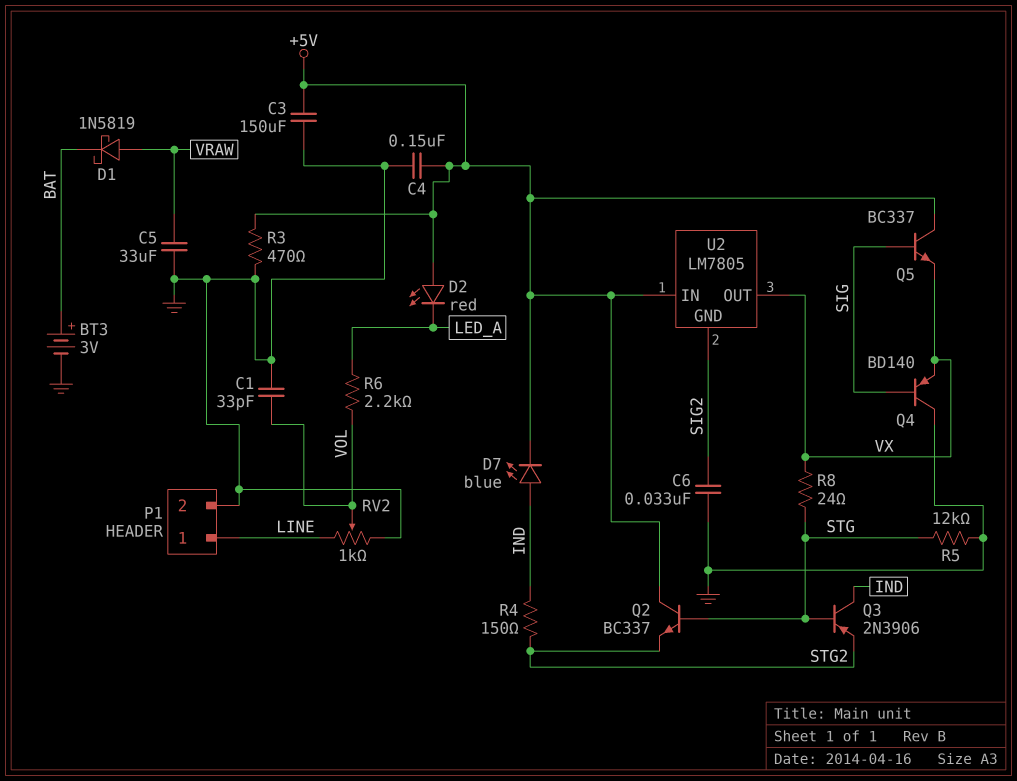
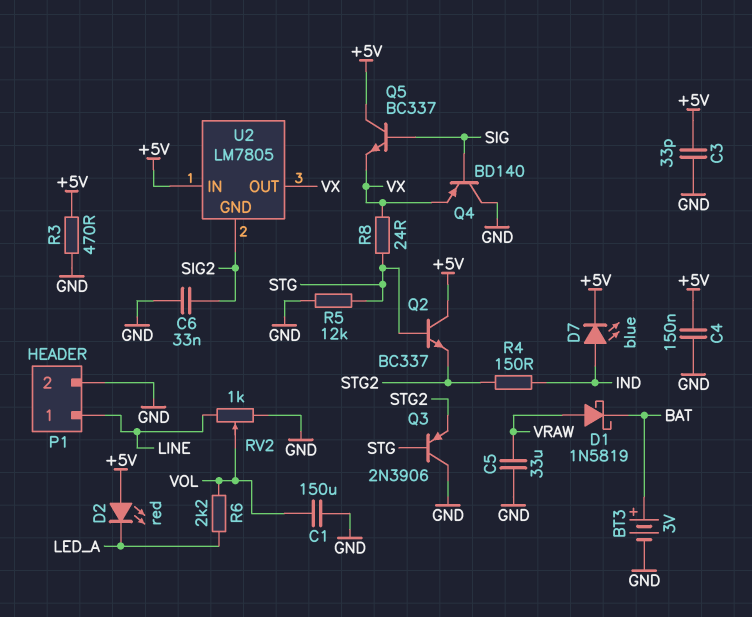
C1: 33pF (GND, VOL) -> 150uF (GND, VOL)
C3: 150uF (+5V, GND) -> 33pF (+5V, GND)
Q3: PNP 2N3906 (B STG, C IND, E STG2) -> PNP 2N3906 (B STG, C GND, E STG2)

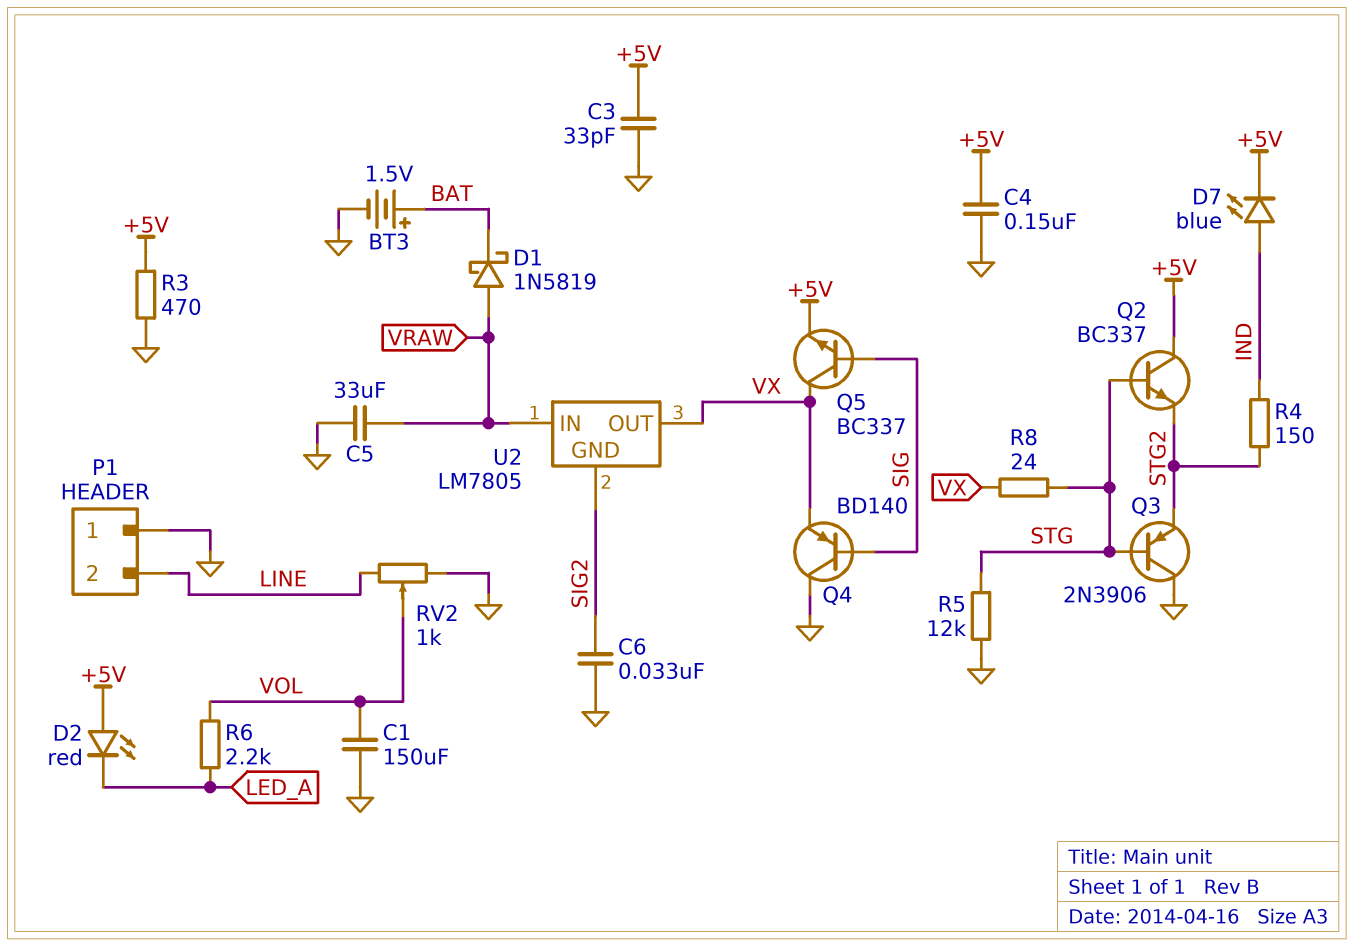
BT3: 3V (plus BAT, minus GND) -> 1.5V (plus BAT, minus GND)
P1 pin 1: LINE -> GND
P1 pin 2: GND -> LINE
Q5: NPN BC337 (B SIG, C +5V, E VX) -> NPN BC337 (B SIG, C VX, E +5V)
U2 pin IN: +5V -> VRAW

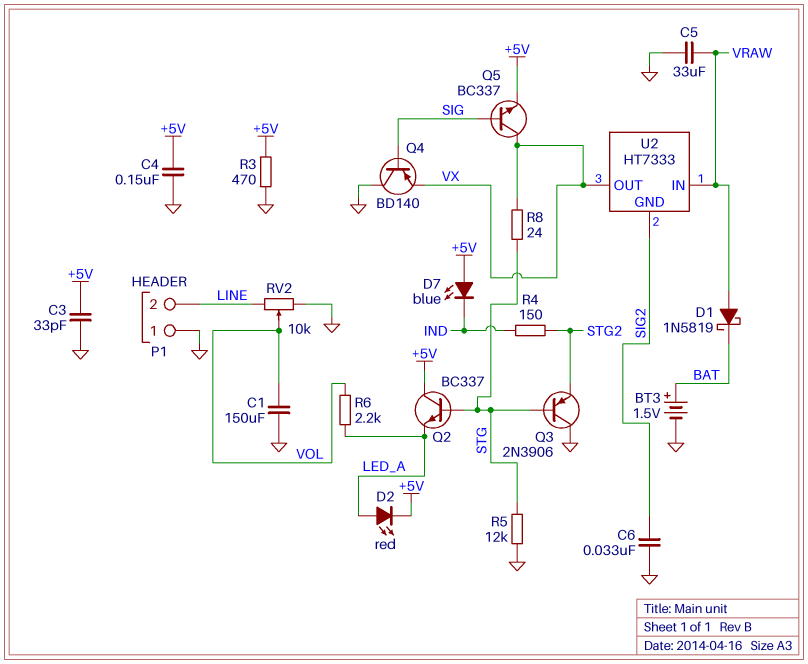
D2: LED red (A +5V, K LED_A) -> LED red (A LED_A, K +5V)
D7: LED blue (A IND, K +5V) -> LED blue (A +5V, K IND)
Q2: NPN BC337 (B STG, C +5V, E STG2) -> NPN BC337 (B STG, C +5V, E LED_A)
RV2: 1k (GND, LINE, wiper VOL) -> 10k (GND, LINE, wiper VOL)
U2: LM7805 -> HT7333

